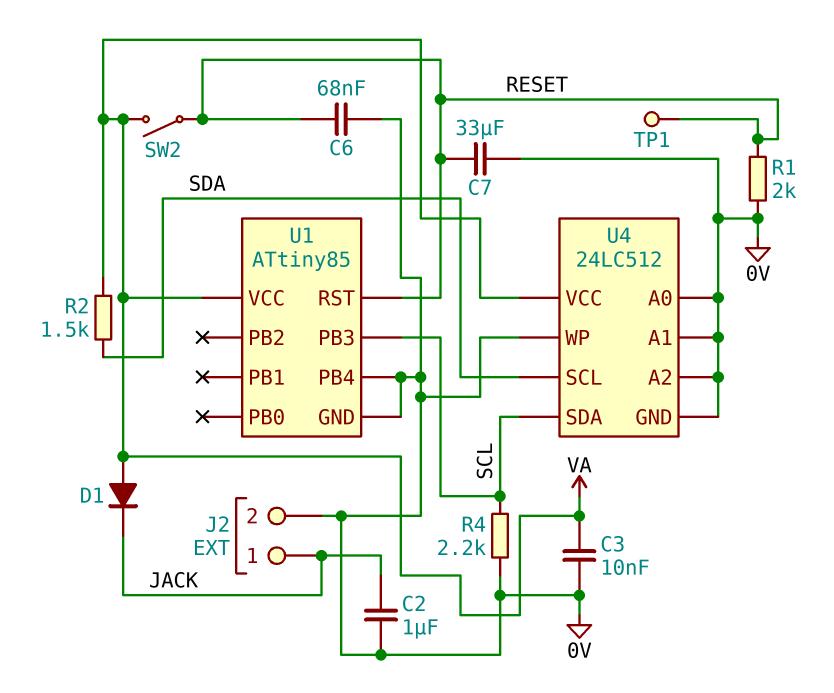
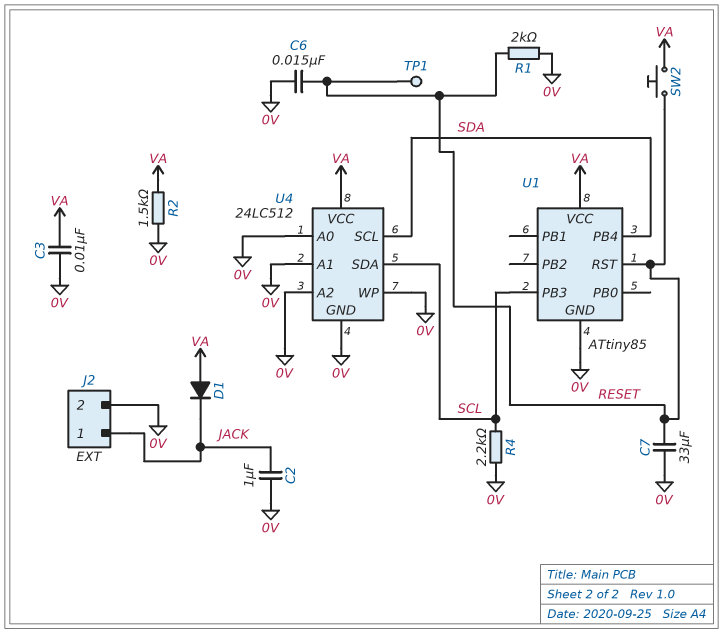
C6: 68nF (0V, RESET) -> 15nF (0V, RESET)
R2: 1.5k (SDA, VA) -> 1.5k (0V, VA)
SW2: switch (RESET, VA) -> button (RESET, VA)
U1 pin PB4: 0V -> SDA

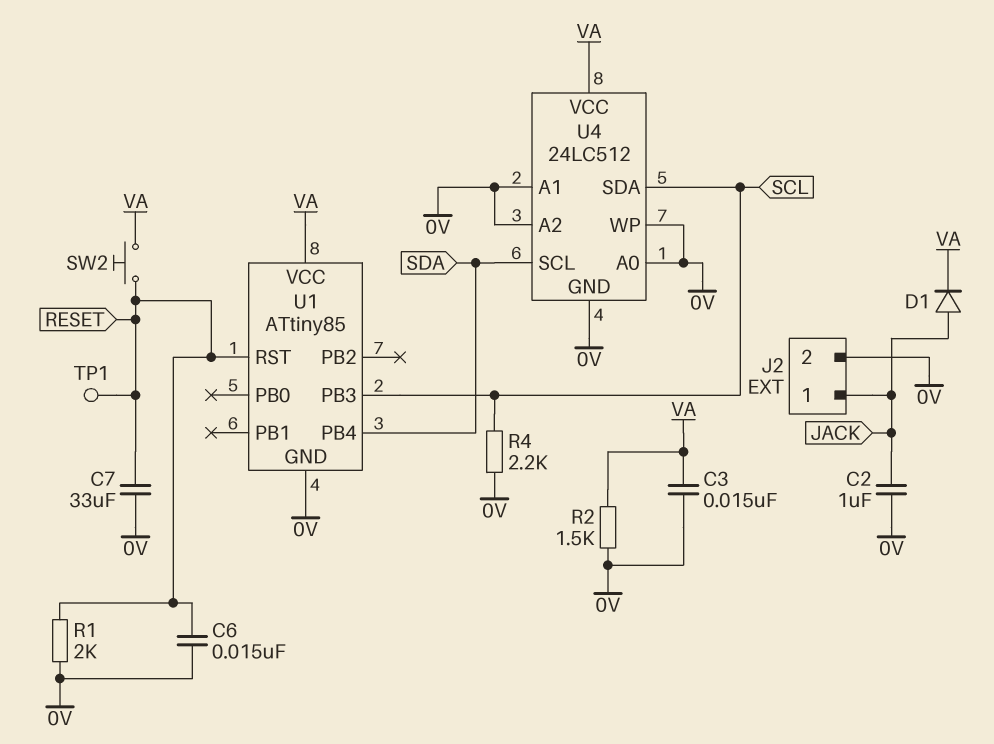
C3: 10nF (0V, VA) -> 15nF (0V, VA)
D1: diode (A VA, K JACK) -> diode (A JACK, K VA)

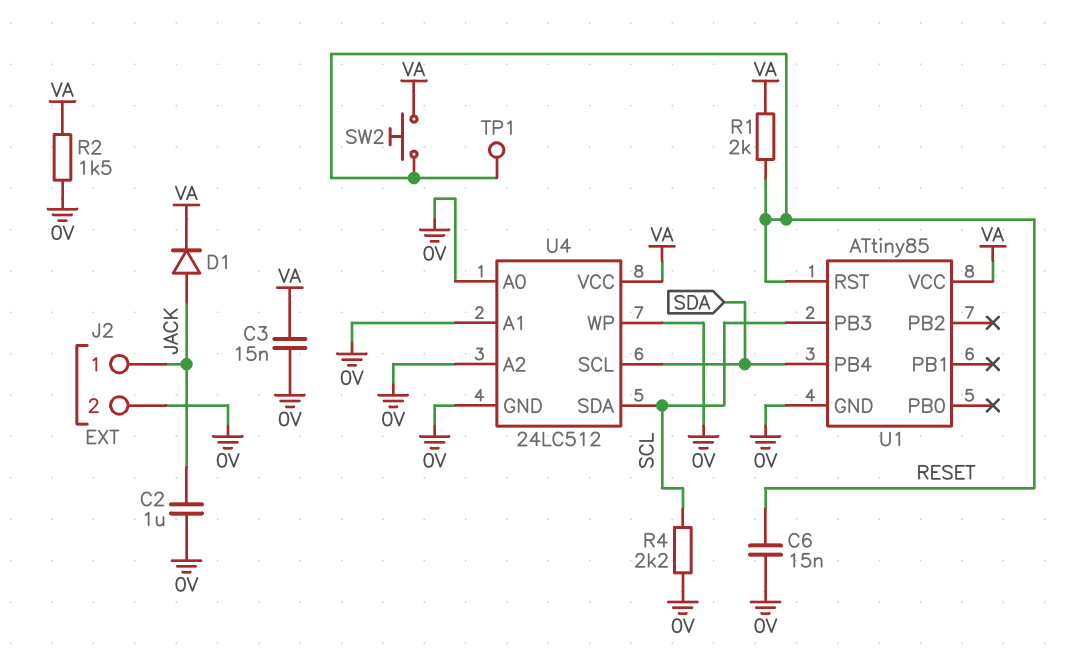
C7: 33uF (0V, RESET) -> none
R1: 2k (0V, RESET) -> 2k (RESET, VA)

